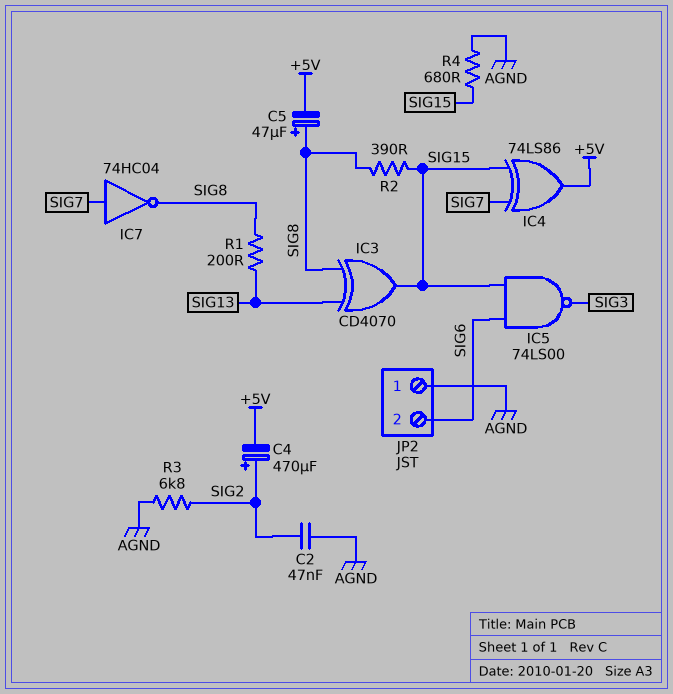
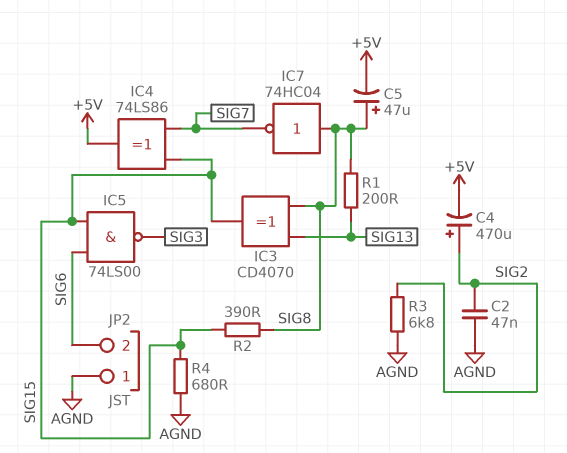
IC7: NOT 74HC04 (in SIG7, out SIG8) -> NOT 74HC04 (in SIG8, out SIG7)

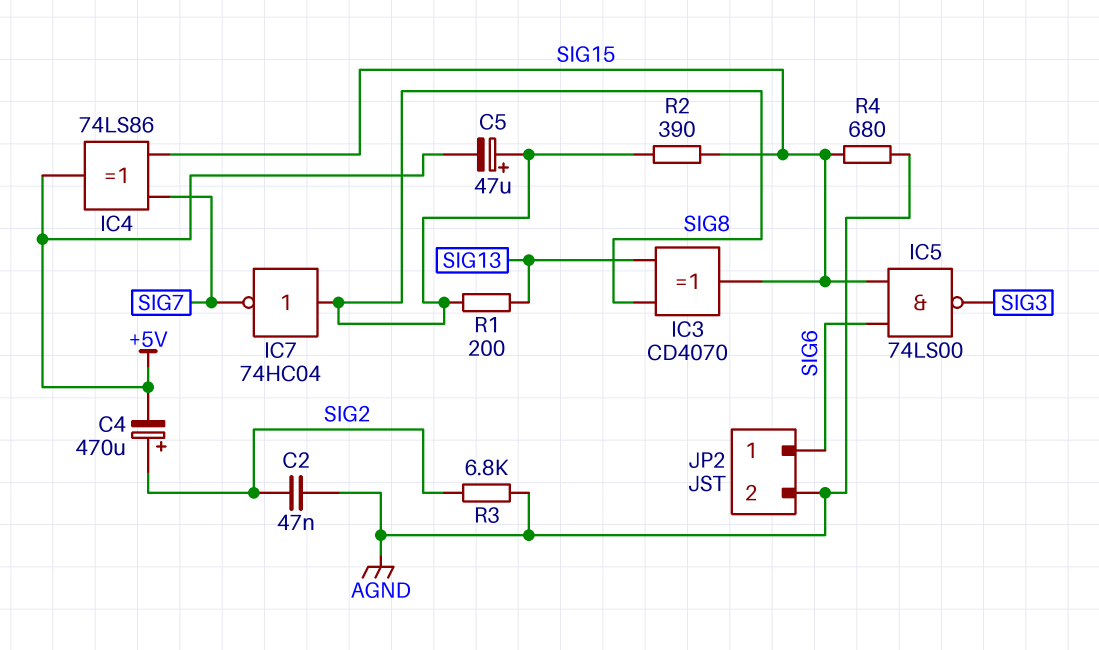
JP2 pin 1: AGND -> SIG6
JP2 pin 2: SIG6 -> AGND

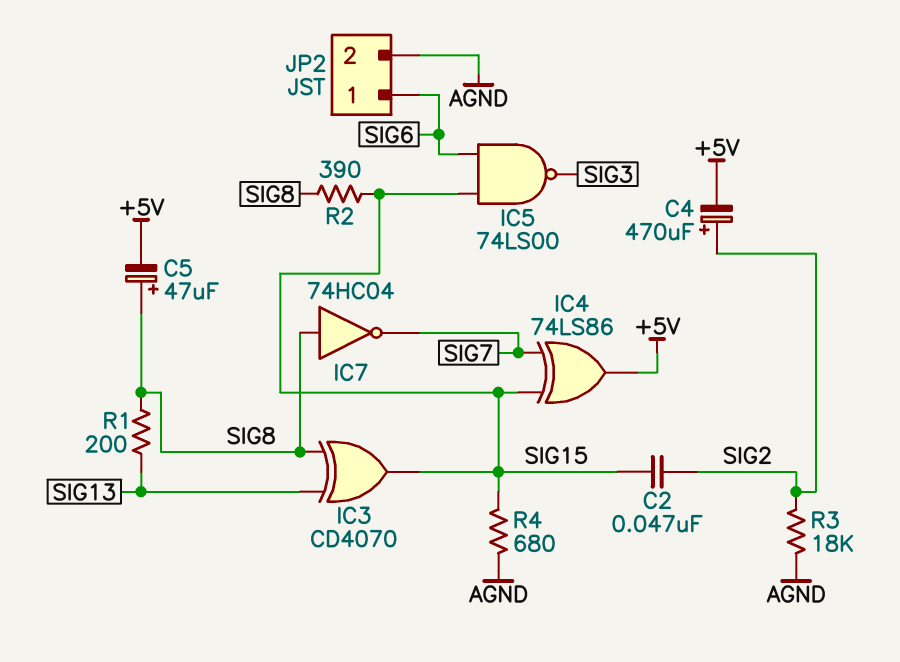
C2: 47nF (AGND, SIG2) -> 47nF (SIG2, SIG15)
R3: 6.8k (AGND, SIG2) -> 18k (AGND, SIG2)

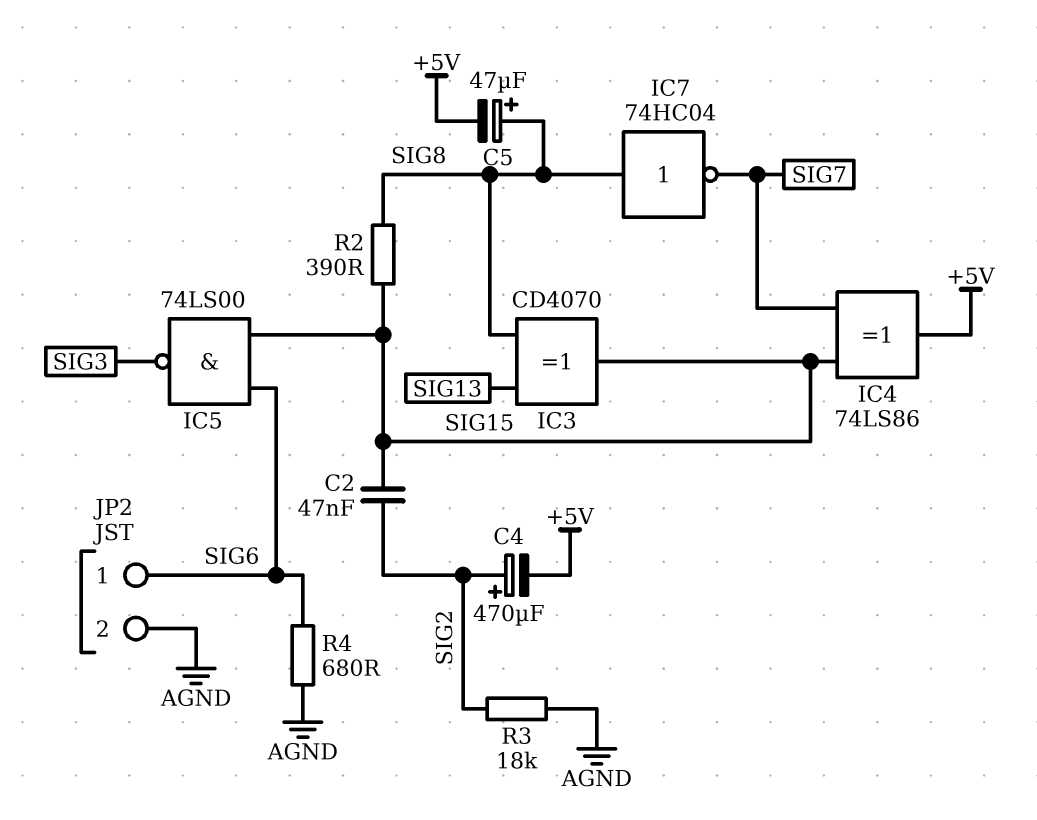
R1: 200 (SIG8, SIG13) -> none
R4: 680 (AGND, SIG15) -> 680 (AGND, SIG6)

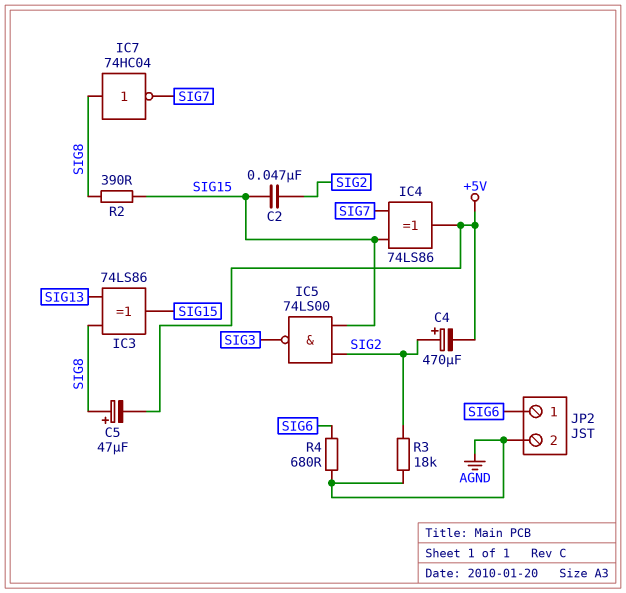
IC3: XOR CD4070 (in SIG8, in SIG13, out SIG15) -> XOR 74LS86 (in SIG8, in SIG13, out SIG15)
IC5: NAND 74LS00 (in SIG6, in SIG15, out SIG3) -> NAND 74LS00 (in SIG2, in SIG15, out SIG3)

